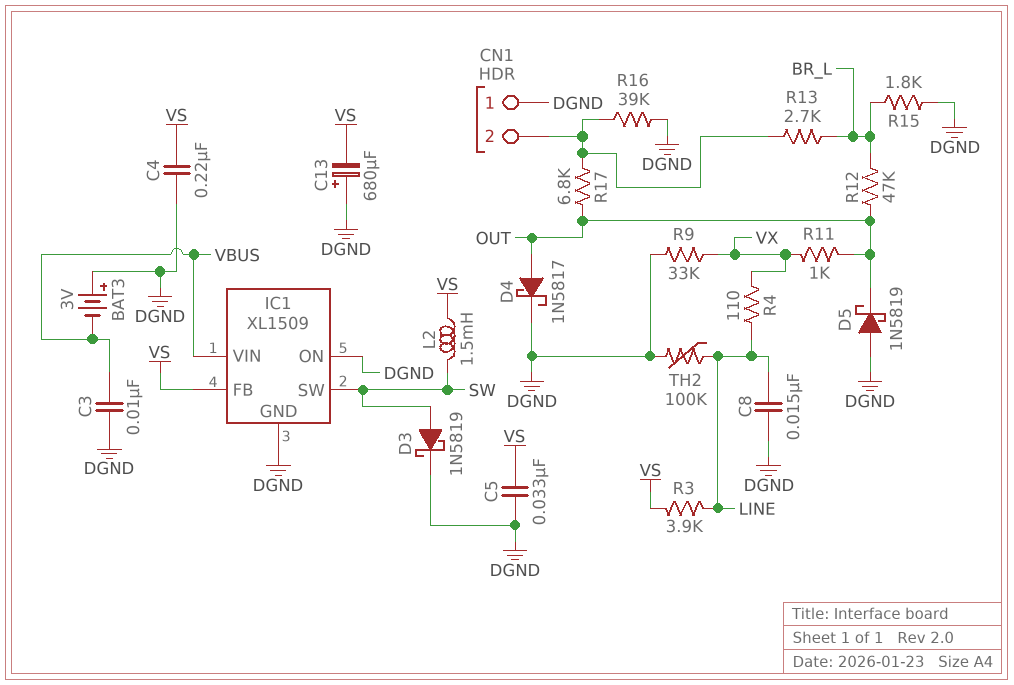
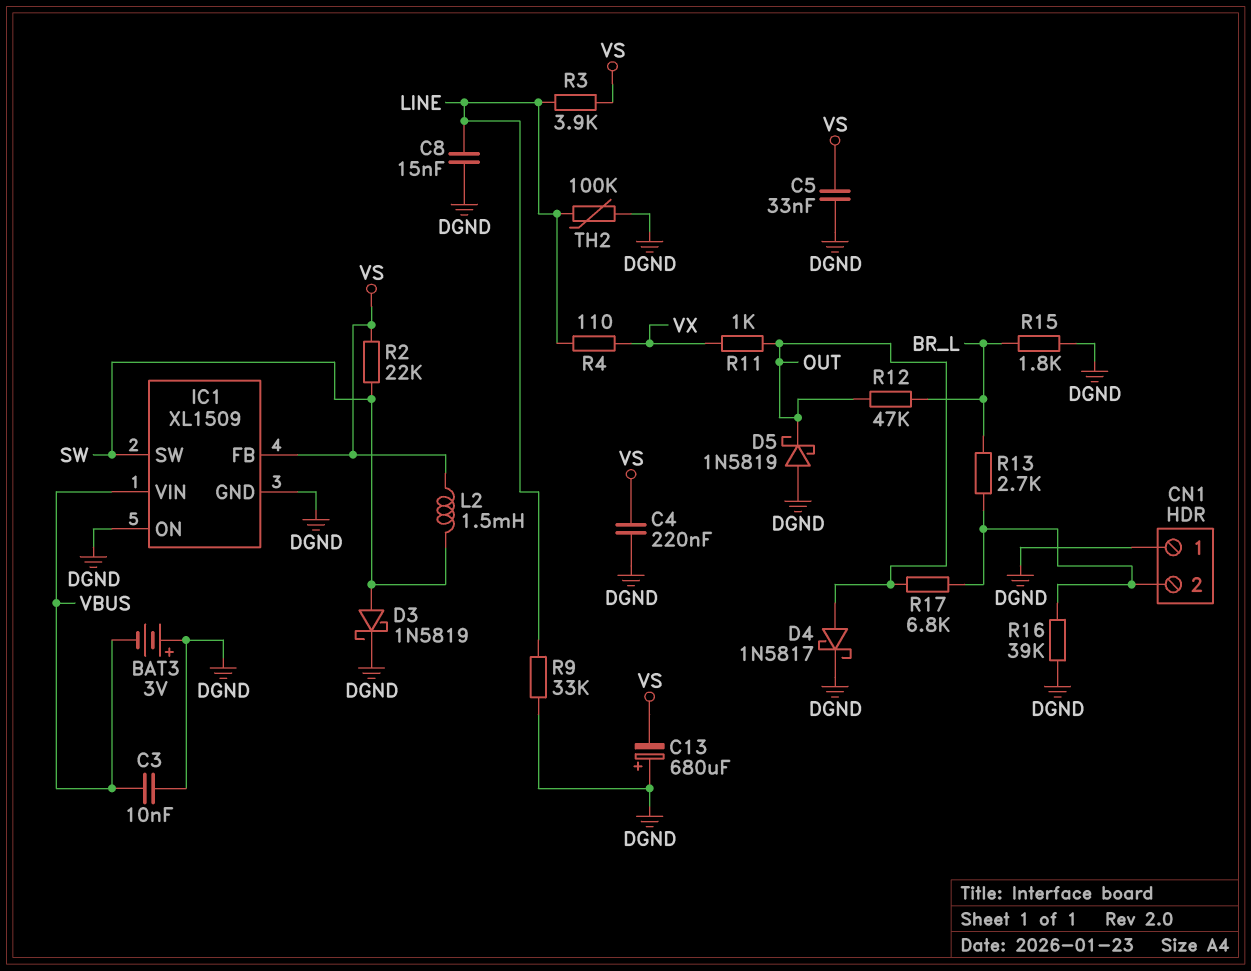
R2: none -> 22k (SW, VS)
R9: 33k (DGND, VX) -> 33k (DGND, LINE)

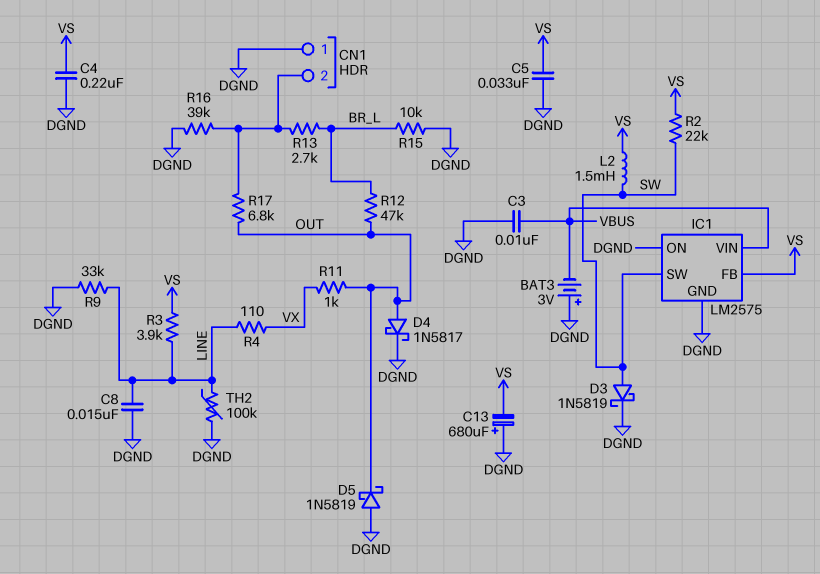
IC1: XL1509 -> LM2575
R15: 1.8k (BR_L, DGND) -> 10k (BR_L, DGND)

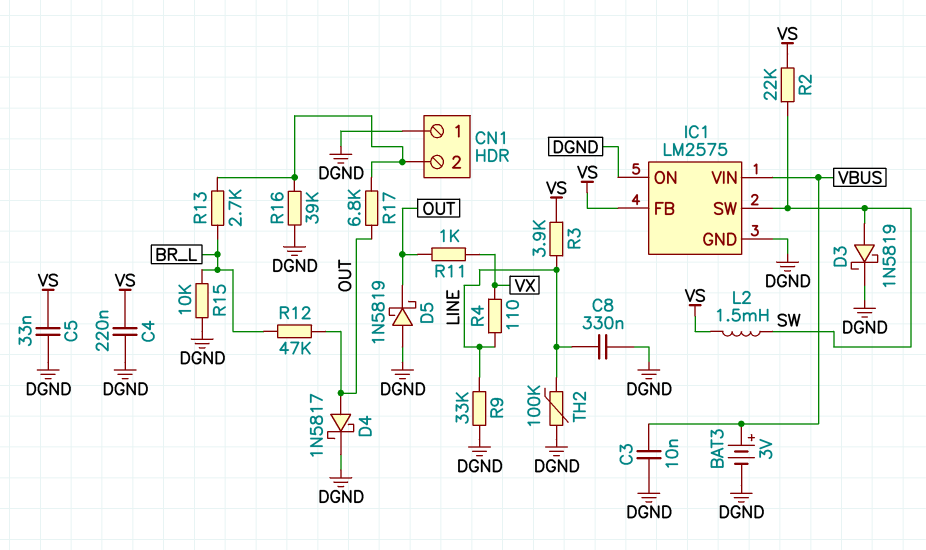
BAT3: 3V (plus DGND, minus VBUS) -> 3V (plus VBUS, minus DGND)
C8: 15nF (DGND, LINE) -> 330nF (DGND, LINE)
C13: 680uF (plus DGND, minus VS) -> none

